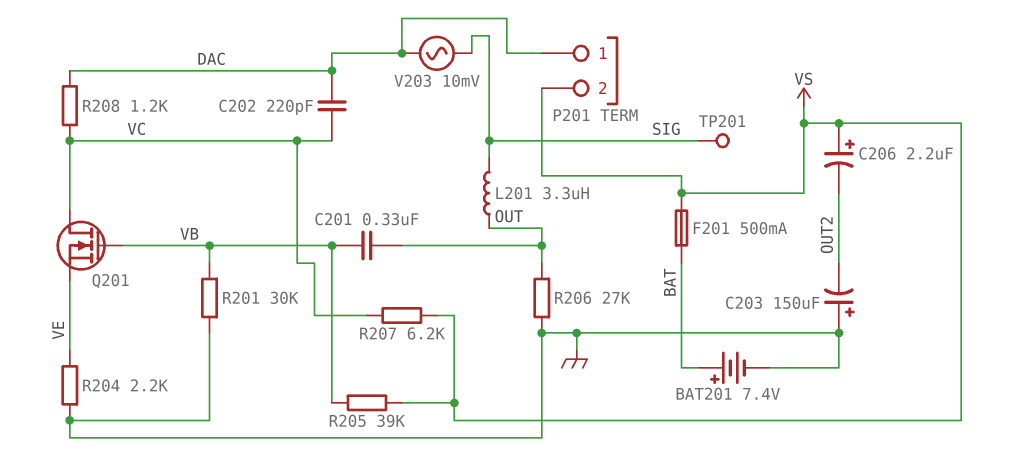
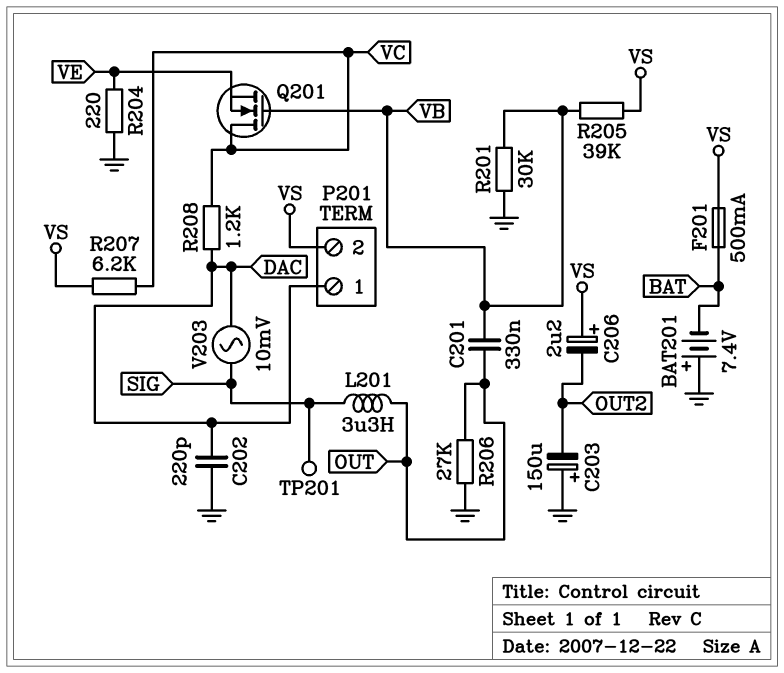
BAT201: 7.4V (plus BAT, minus GND) -> 7.4V (plus GND, minus BAT)
C202: 220pF (DAC, VC) -> 220pF (DAC, GND)
R204: 2.2k (GND, VE) -> 220 (GND, VE)

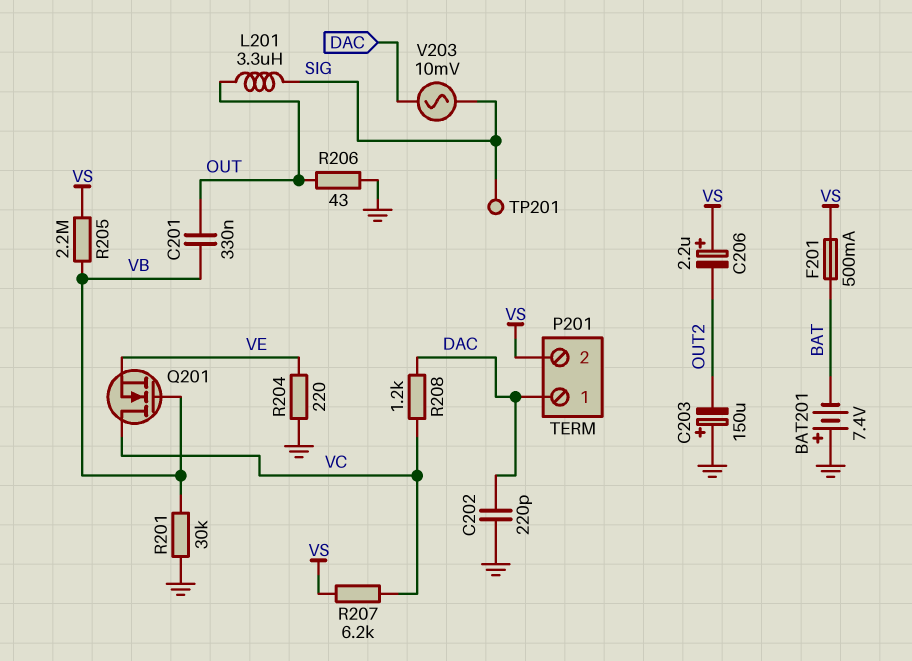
R205: 39k (VB, VS) -> 2.2M (VB, VS)
R206: 27k (GND, OUT) -> 43 (GND, OUT)

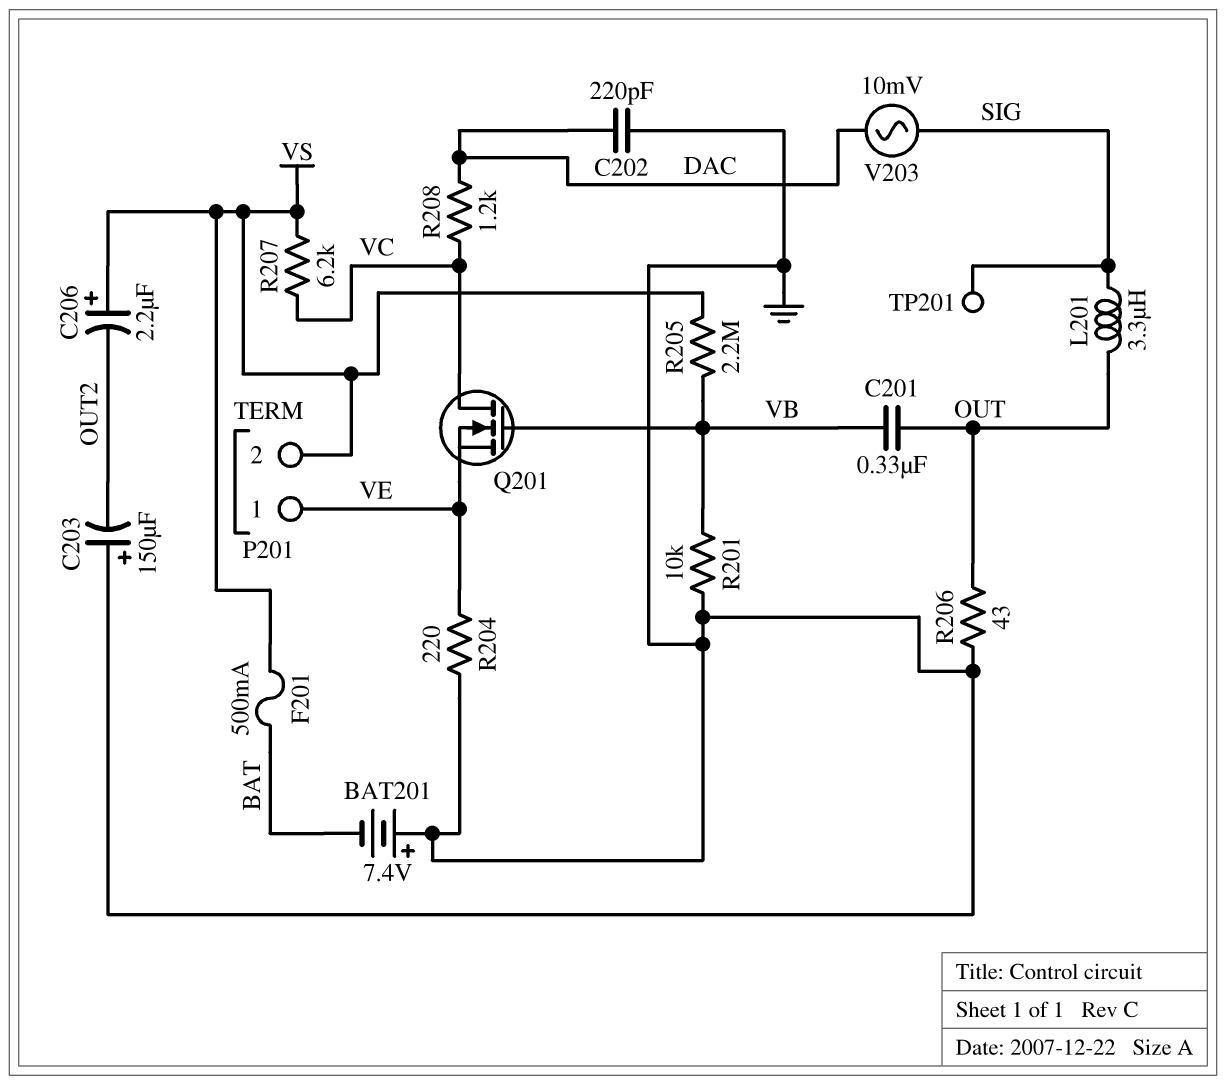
P201 pin 1: DAC -> VE
R201: 30k (GND, VB) -> 10k (GND, VB)

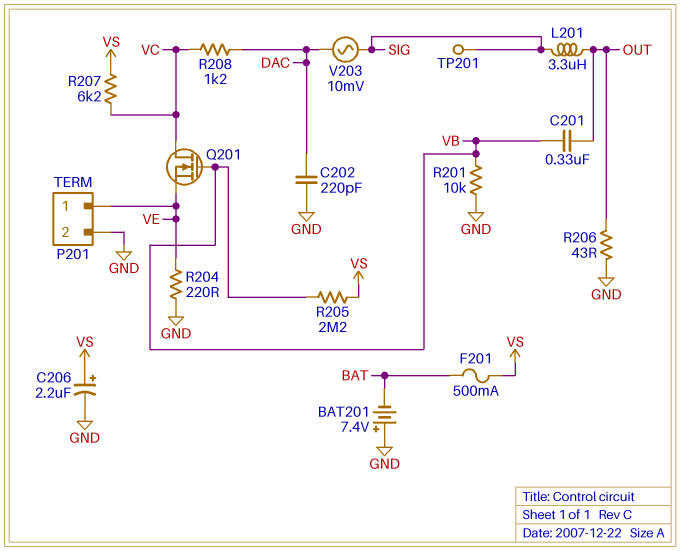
C203: 150uF (plus GND, minus OUT2) -> none
C206: 2.2uF (plus VS, minus OUT2) -> 2.2uF (plus VS, minus GND)
P201 pin 2: VS -> GND

